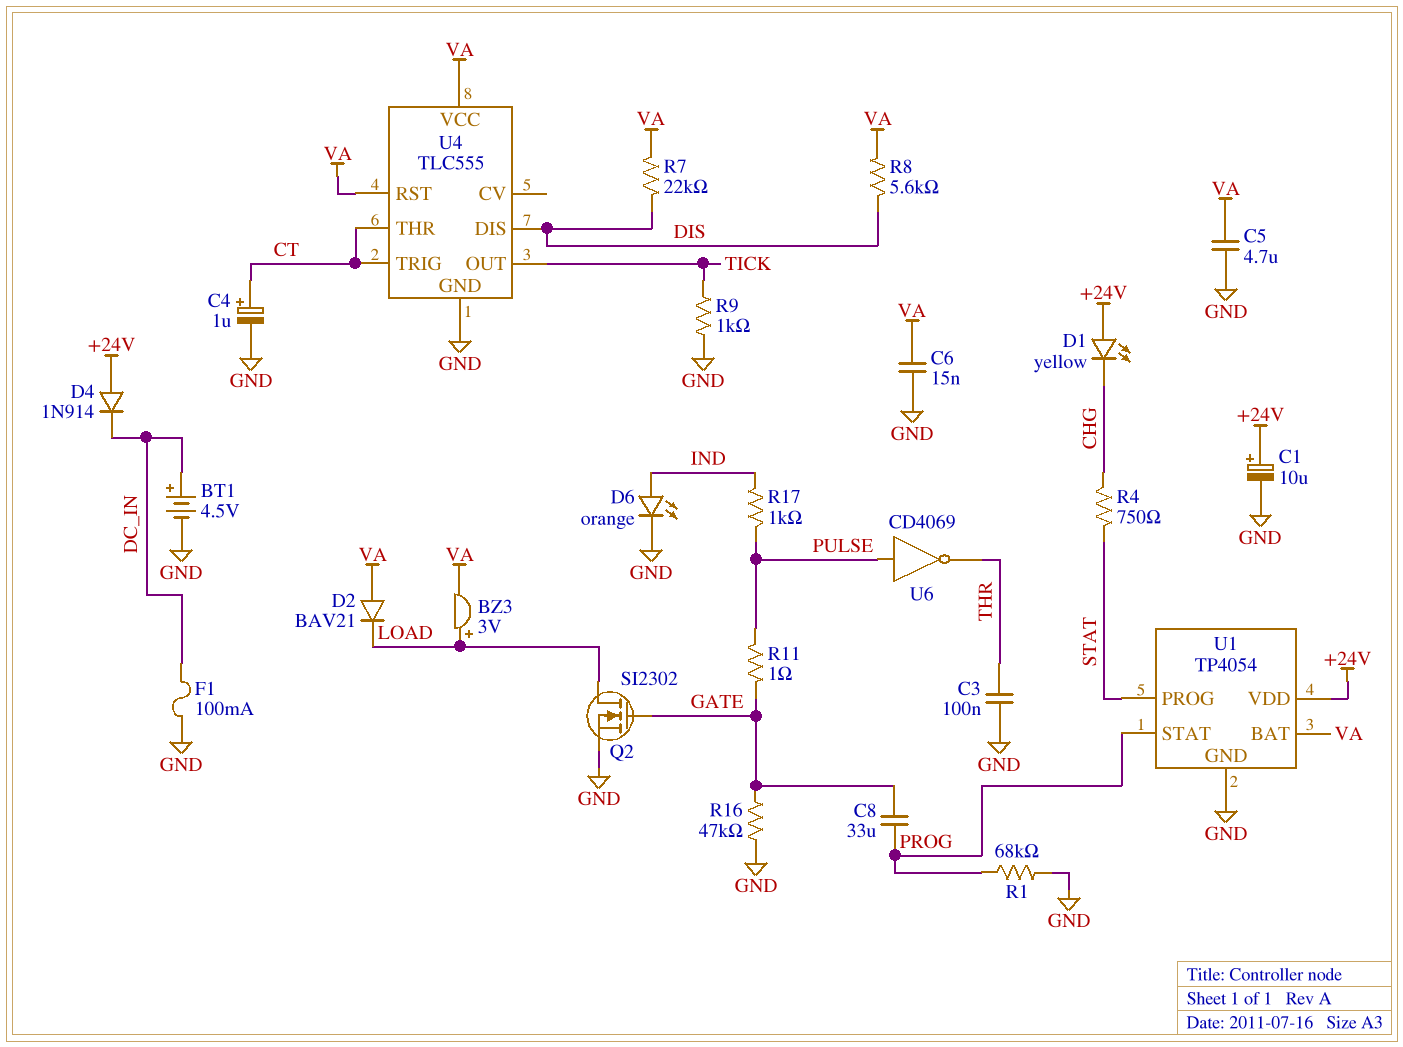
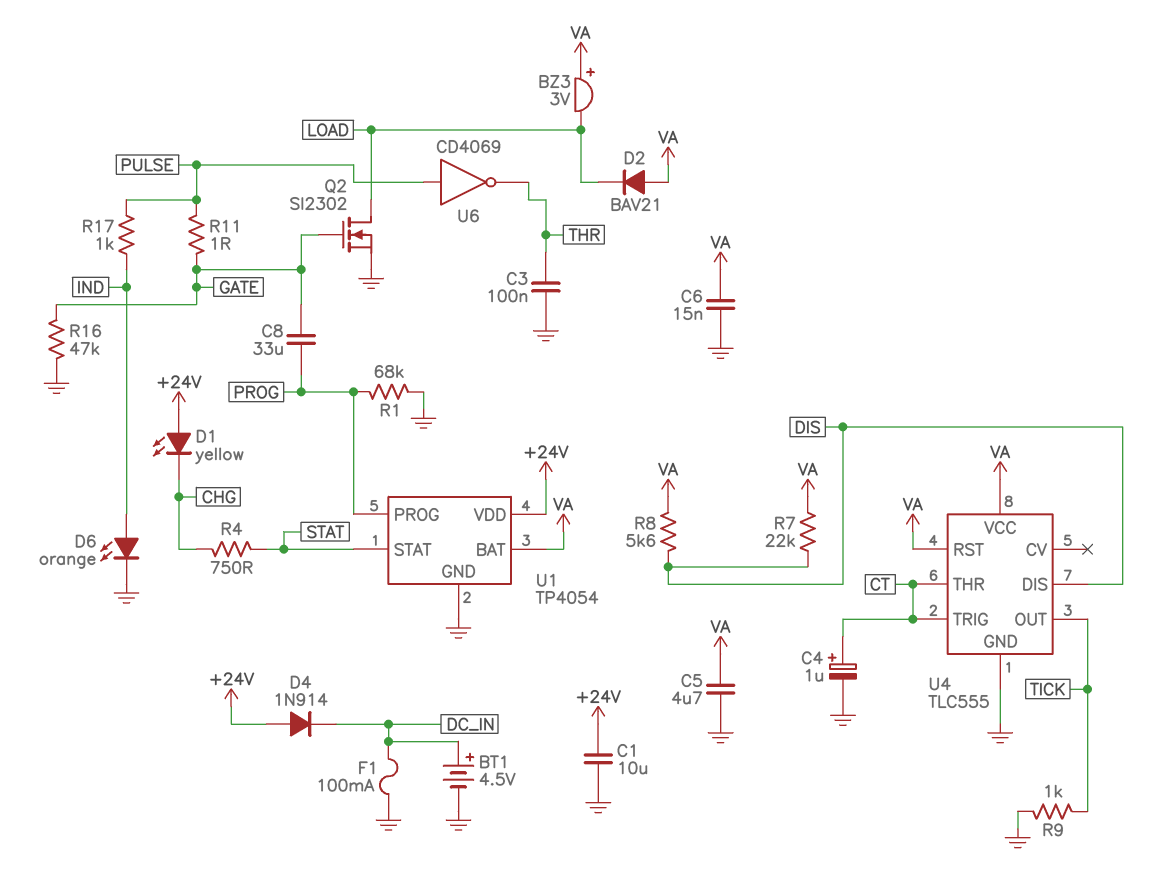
BZ3: buzzer 3V (plus LOAD, minus VA) -> buzzer 3V (plus VA, minus LOAD)
C1: 10uF (plus +24V, minus GND) -> 10uF (+24V, GND)
U1 pin PROG: STAT -> PROG
U1 pin STAT: PROG -> STAT

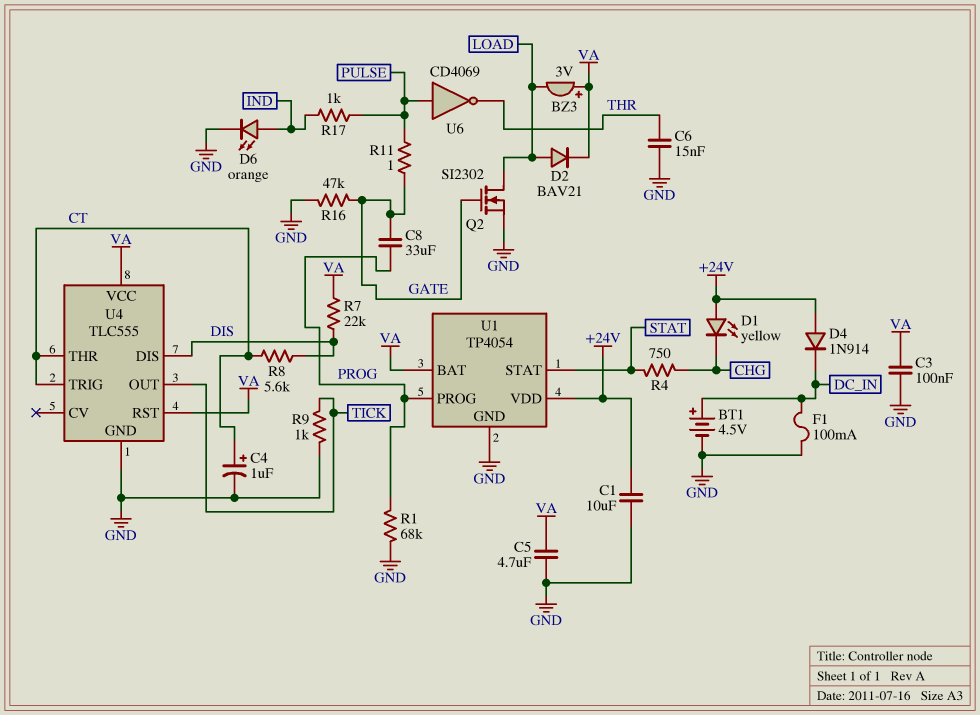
C3: 100nF (GND, THR) -> 100nF (GND, VA)
C6: 15nF (GND, VA) -> 15nF (GND, THR)
D2: diode BAV21 (A VA, K LOAD) -> diode BAV21 (A LOAD, K VA)
R8: 5.6k (DIS, VA) -> 5.6k (CT, DIS)

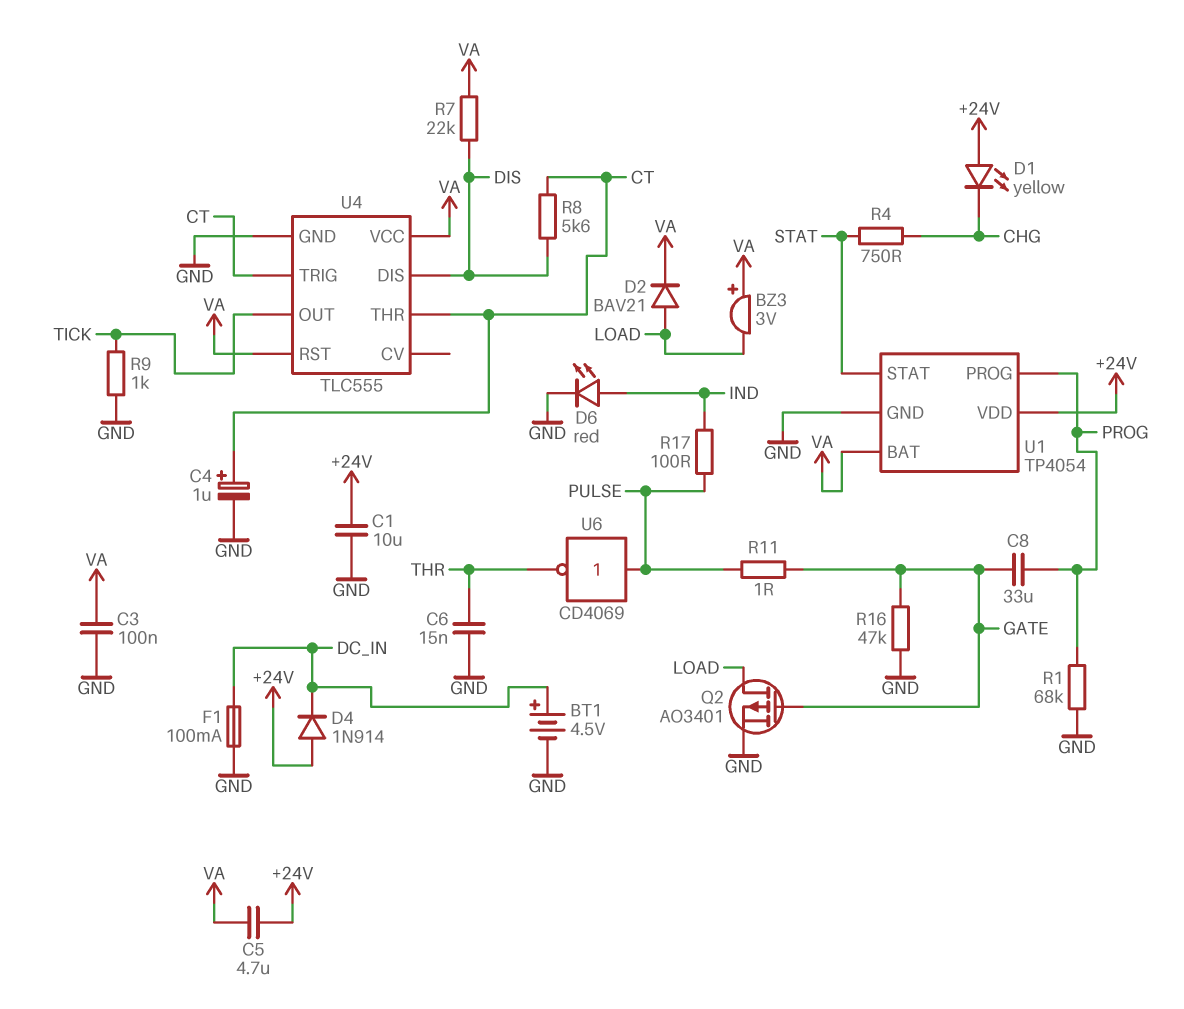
C5: 4.7uF (GND, VA) -> 4.7uF (+24V, VA)
D6: LED orange (A IND, K GND) -> LED red (A IND, K GND)
Q2: NMOS SI2302 (G GATE, D LOAD, S GND) -> PMOS AO3401 (G GATE, D LOAD, S GND)
R17: 1k (IND, PULSE) -> 100 (IND, PULSE)

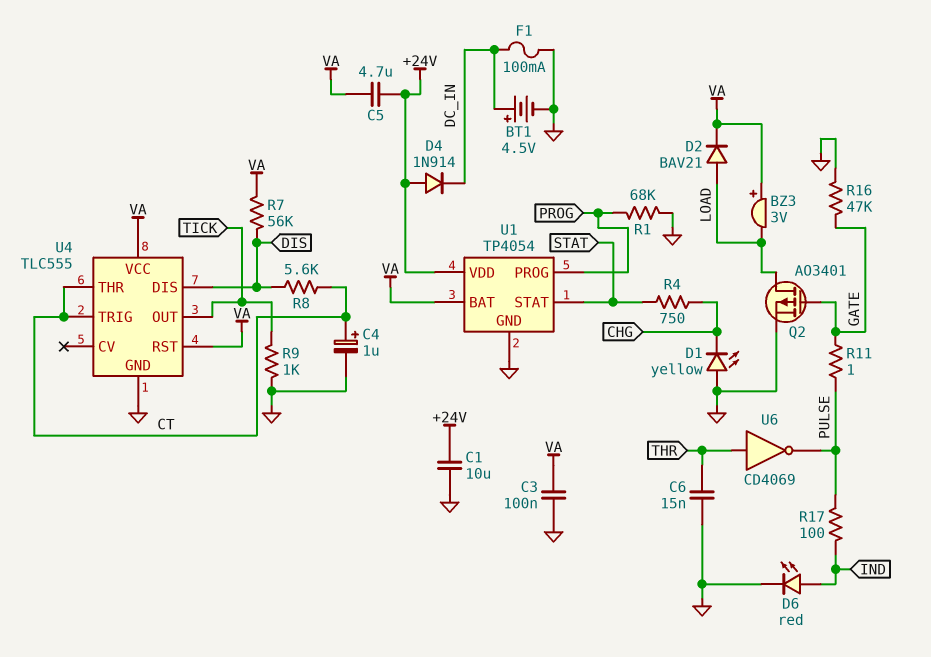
C8: 33uF (GATE, PROG) -> none
D1: LED yellow (A +24V, K CHG) -> LED yellow (A GND, K CHG)
R7: 22k (DIS, VA) -> 56k (DIS, VA)
U6: NOT CD4069 (in PULSE, out THR) -> NOT CD4069 (in THR, out PULSE)

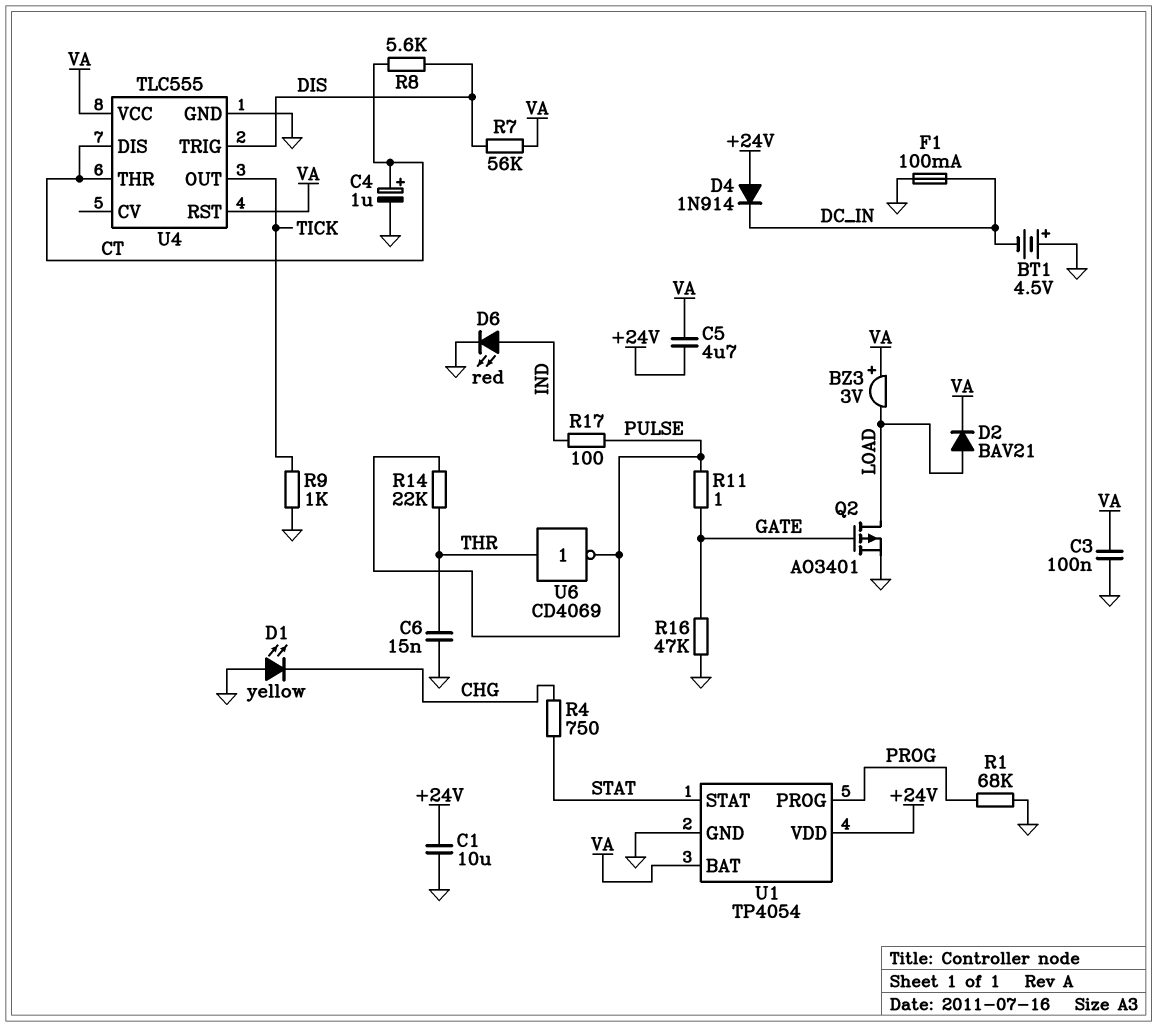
BT1: 4.5V (plus DC_IN, minus GND) -> 4.5V (plus GND, minus DC_IN)
R14: none -> 22k (PULSE, THR)
U4 pin DIS: DIS -> CT
U4 pin TRIG: CT -> DIS

